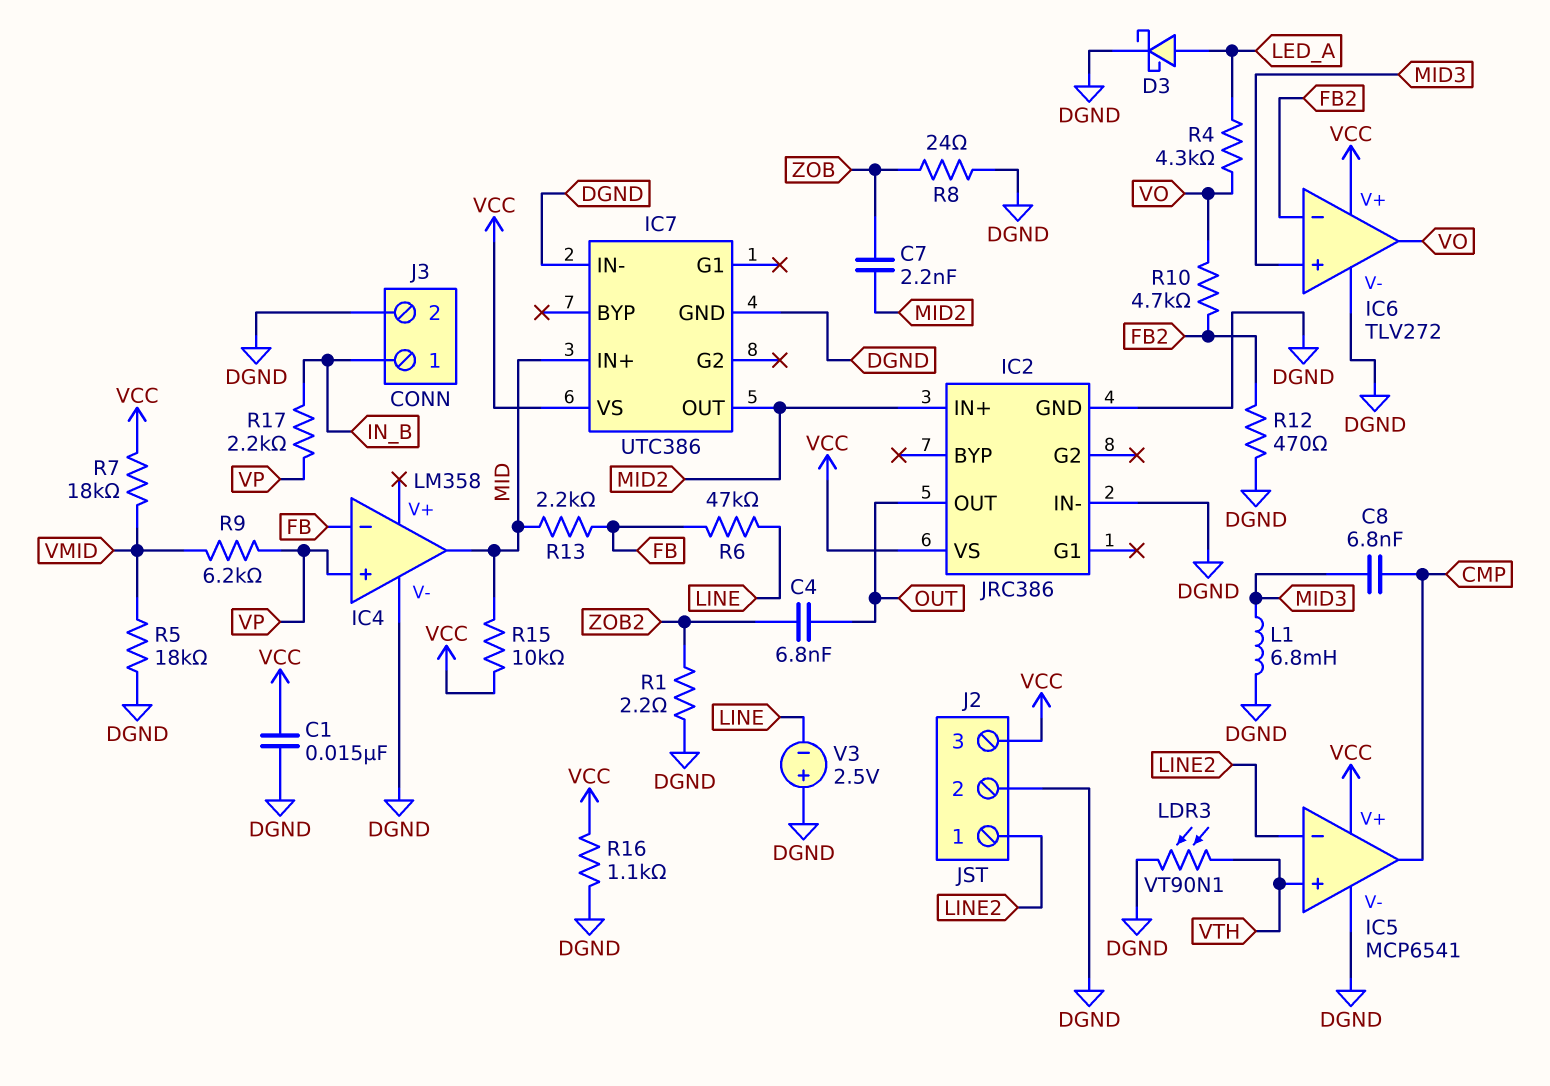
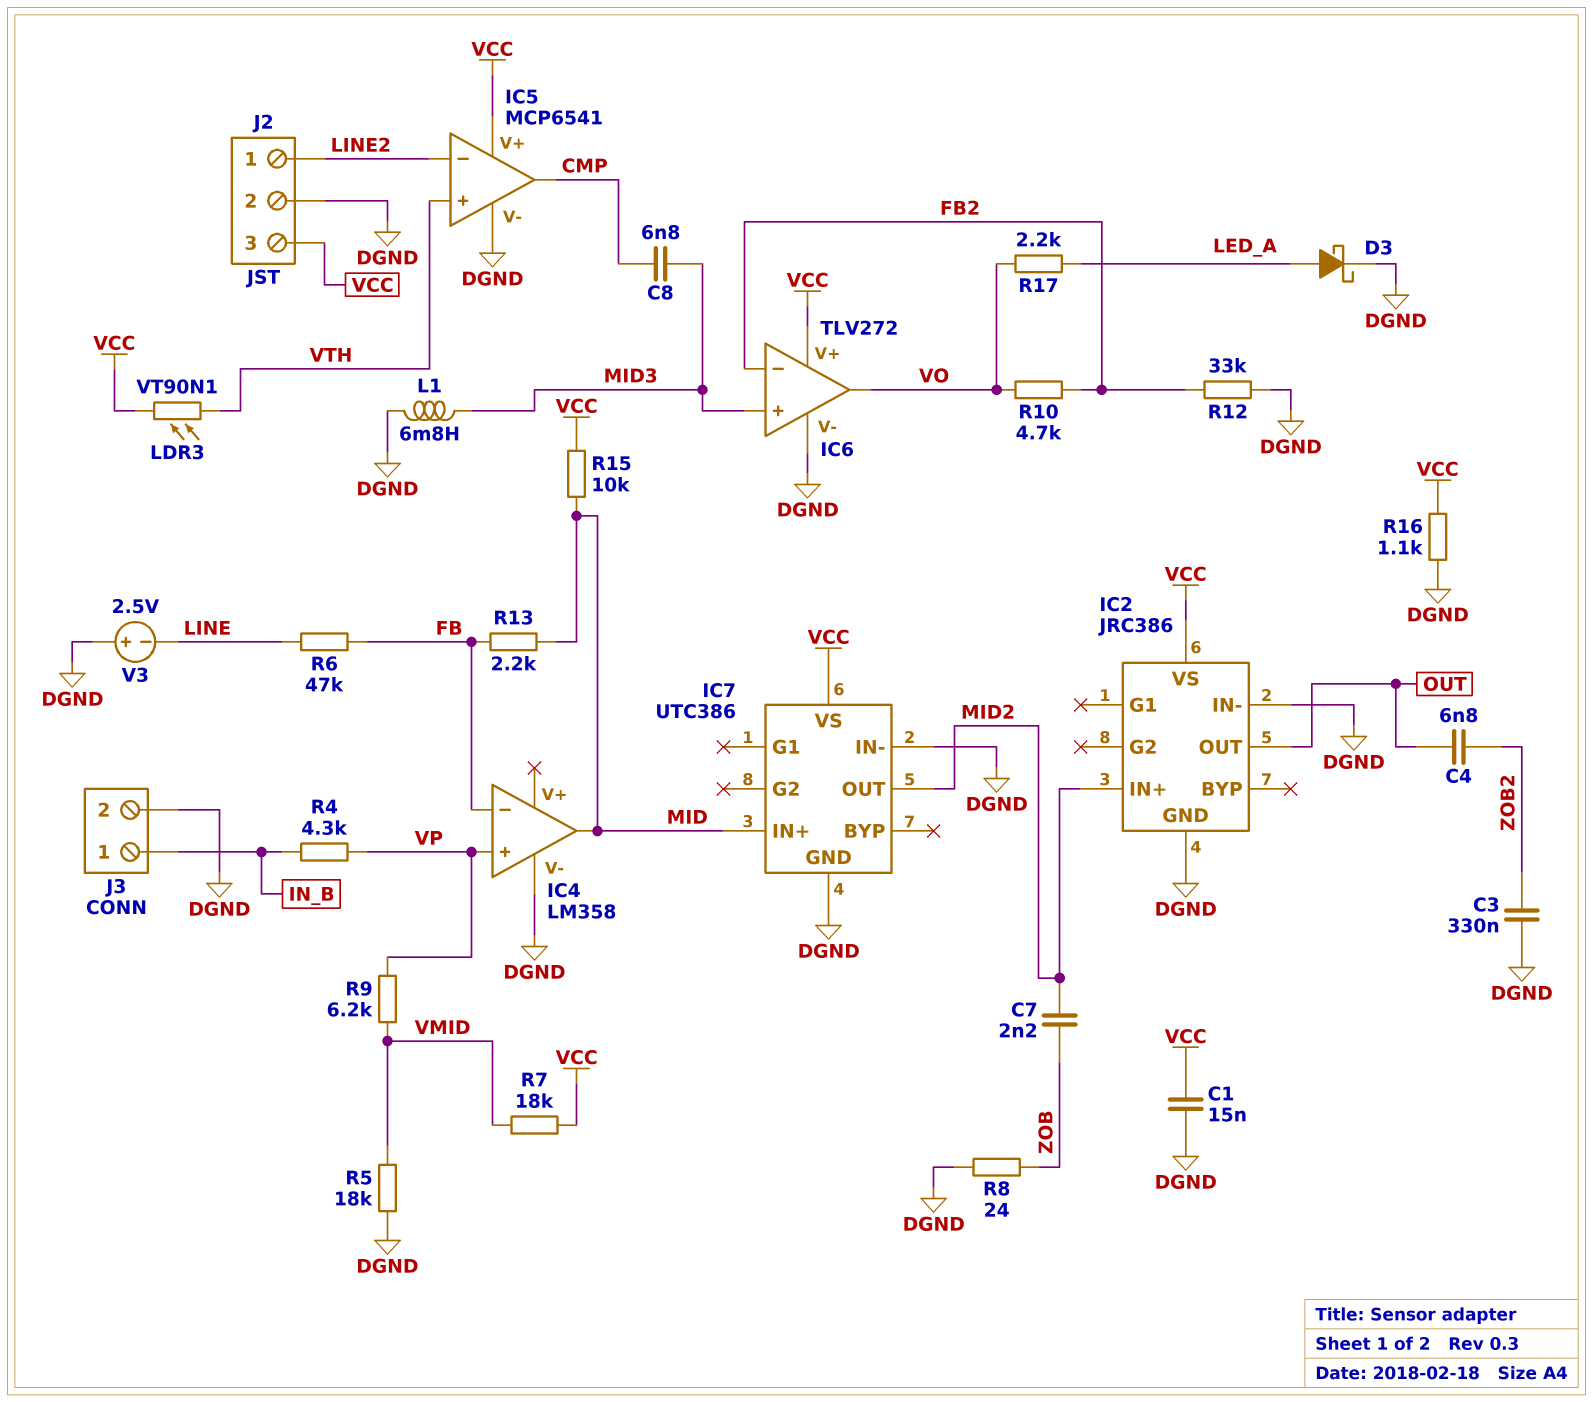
C3: none -> 330nF (DGND, ZOB2)
LDR3: VT90N1 (DGND, VTH) -> VT90N1 (VCC, VTH)
R1: 2.2 (DGND, ZOB2) -> none
R4: 4.3k (LED_A, VO) -> 4.3k (IN_B, VP)
R12: 470 (DGND, FB2) -> 33k (DGND, FB2)
R17: 2.2k (IN_B, VP) -> 2.2k (LED_A, VO)

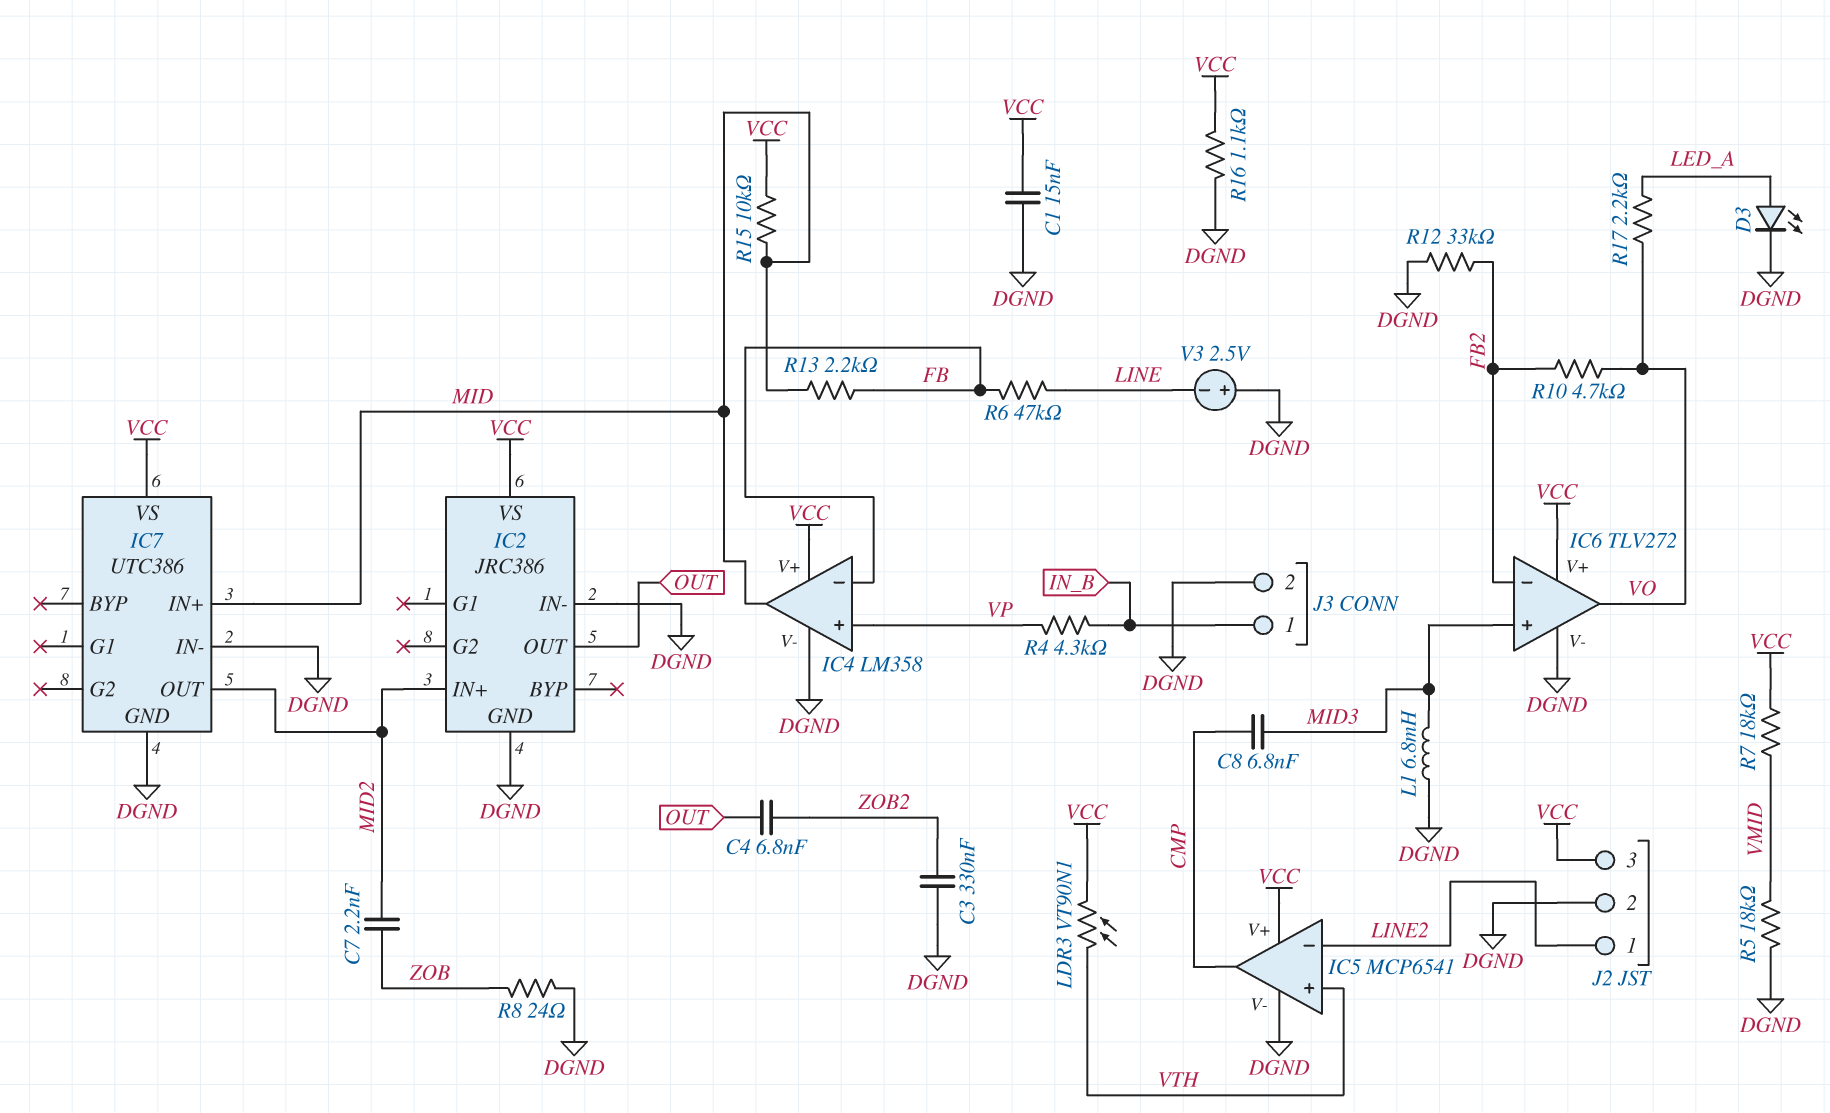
D3: schottky (A LED_A, K DGND) -> LED (A LED_A, K DGND)
IC4 pin V+: none -> VCC
R9: 6.2k (VMID, VP) -> none

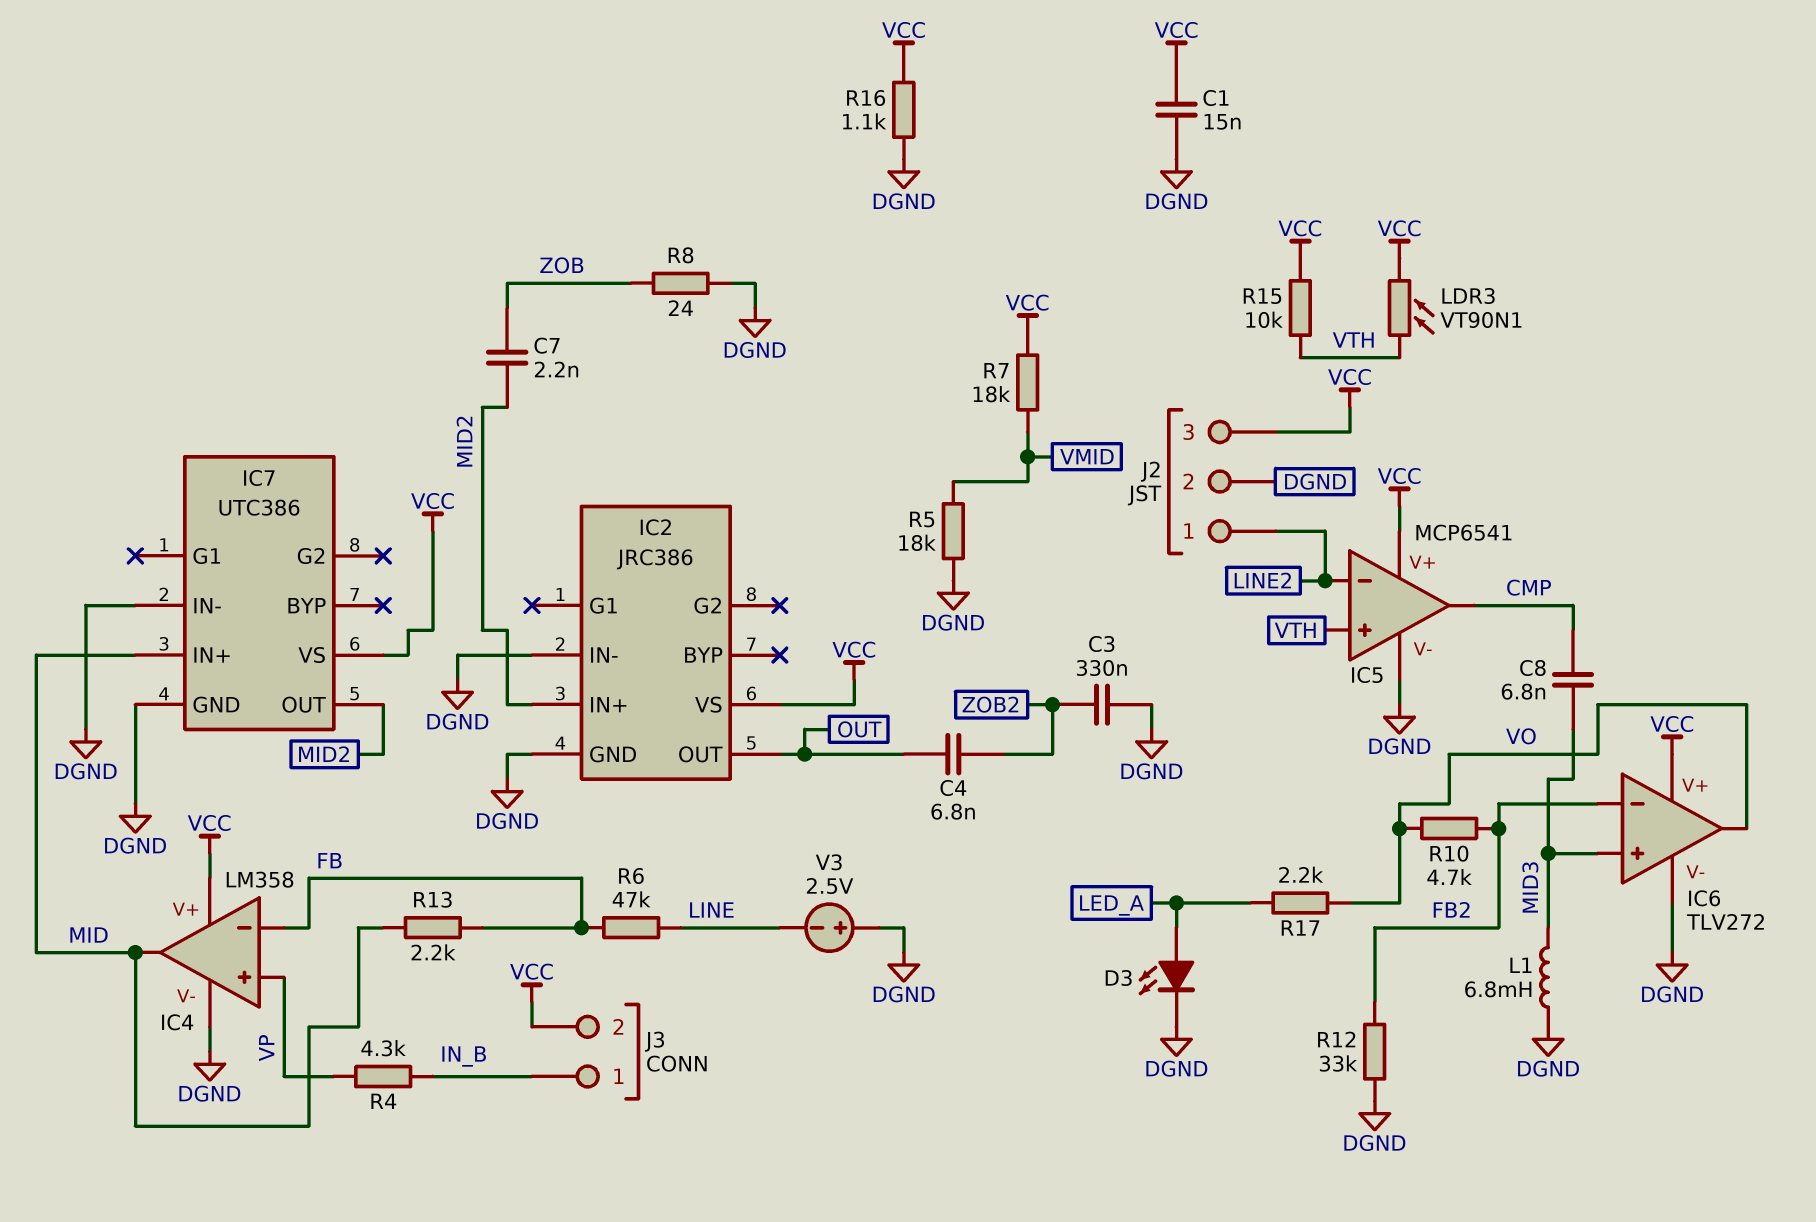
J3 pin 2: DGND -> VCC
R15: 10k (MID, VCC) -> 10k (VCC, VTH)

